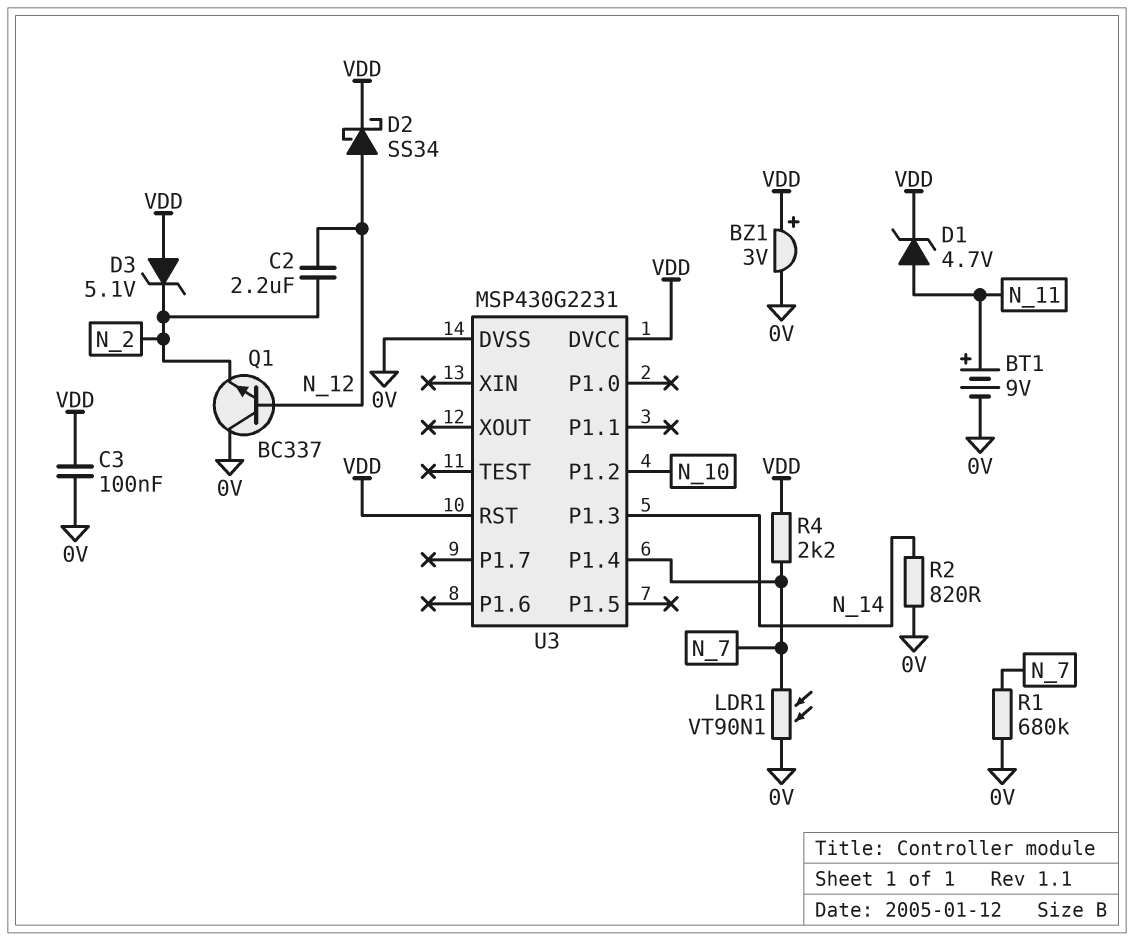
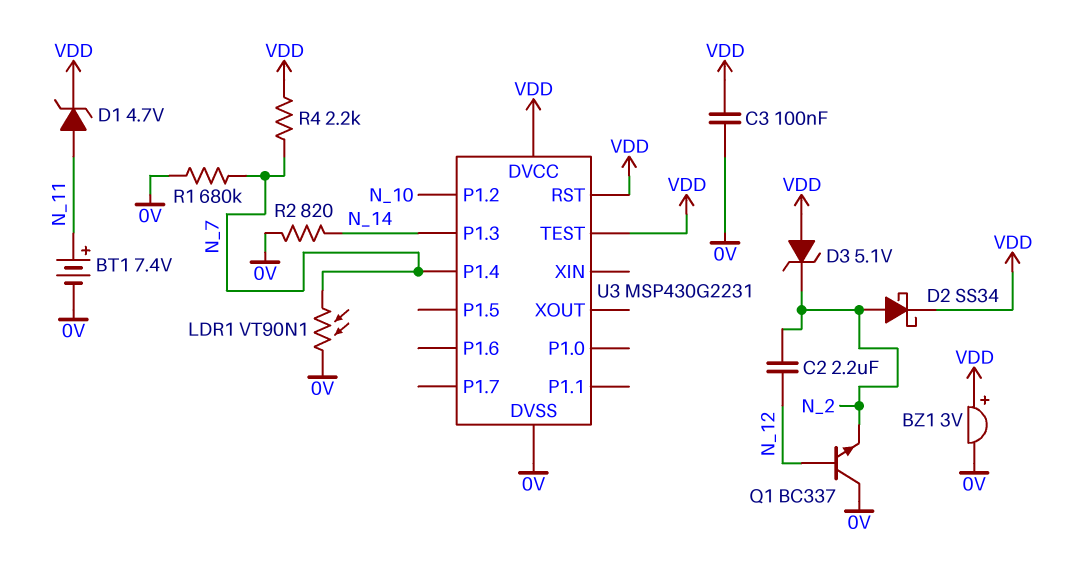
BT1: 9V (plus N_11, minus 0V) -> 7.4V (plus N_11, minus 0V)
D2: schottky SS34 (A N_12, K VDD) -> schottky SS34 (A N_2, K VDD)
U3 pin TEST: none -> VDD

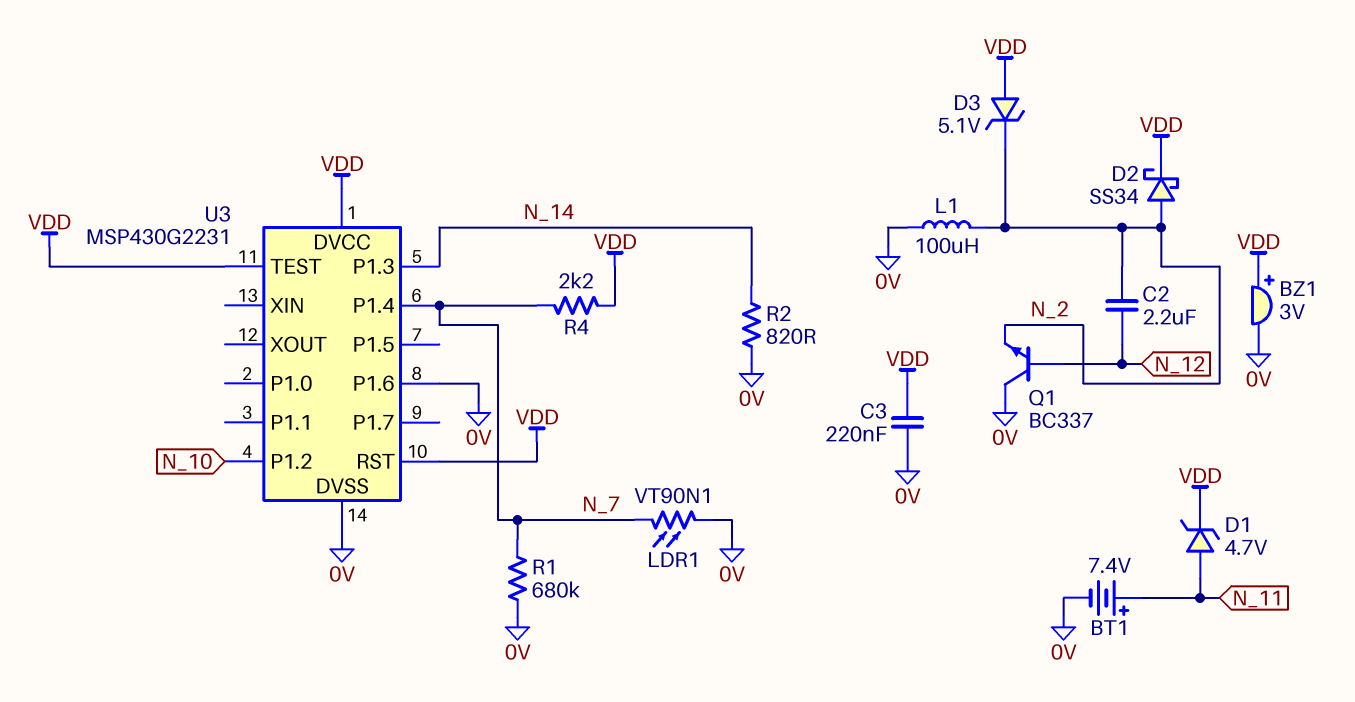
C3: 100nF (0V, VDD) -> 220nF (0V, VDD)
L1: none -> 100uH (0V, N_2)
U3 pin P1.6: none -> 0V

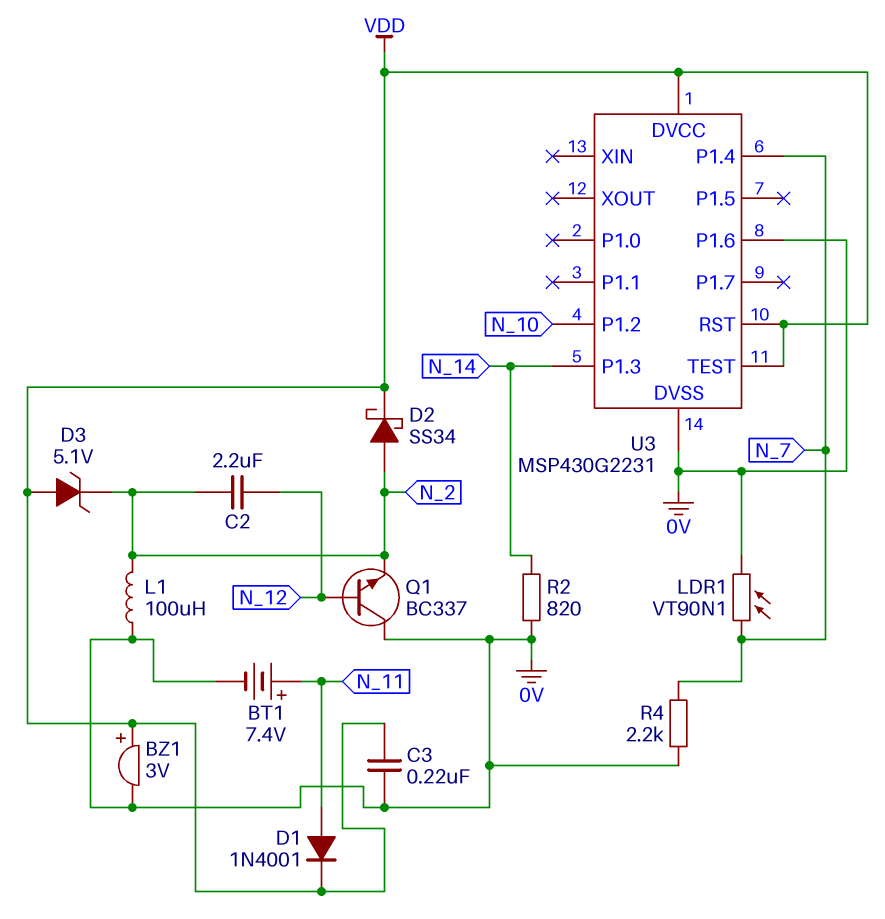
D1: zener 4.7V (A N_11, K VDD) -> diode 1N4001 (A N_11, K VDD)
R1: 680k (0V, N_7) -> none
R4: 2.2k (N_7, VDD) -> 2.2k (0V, N_7)

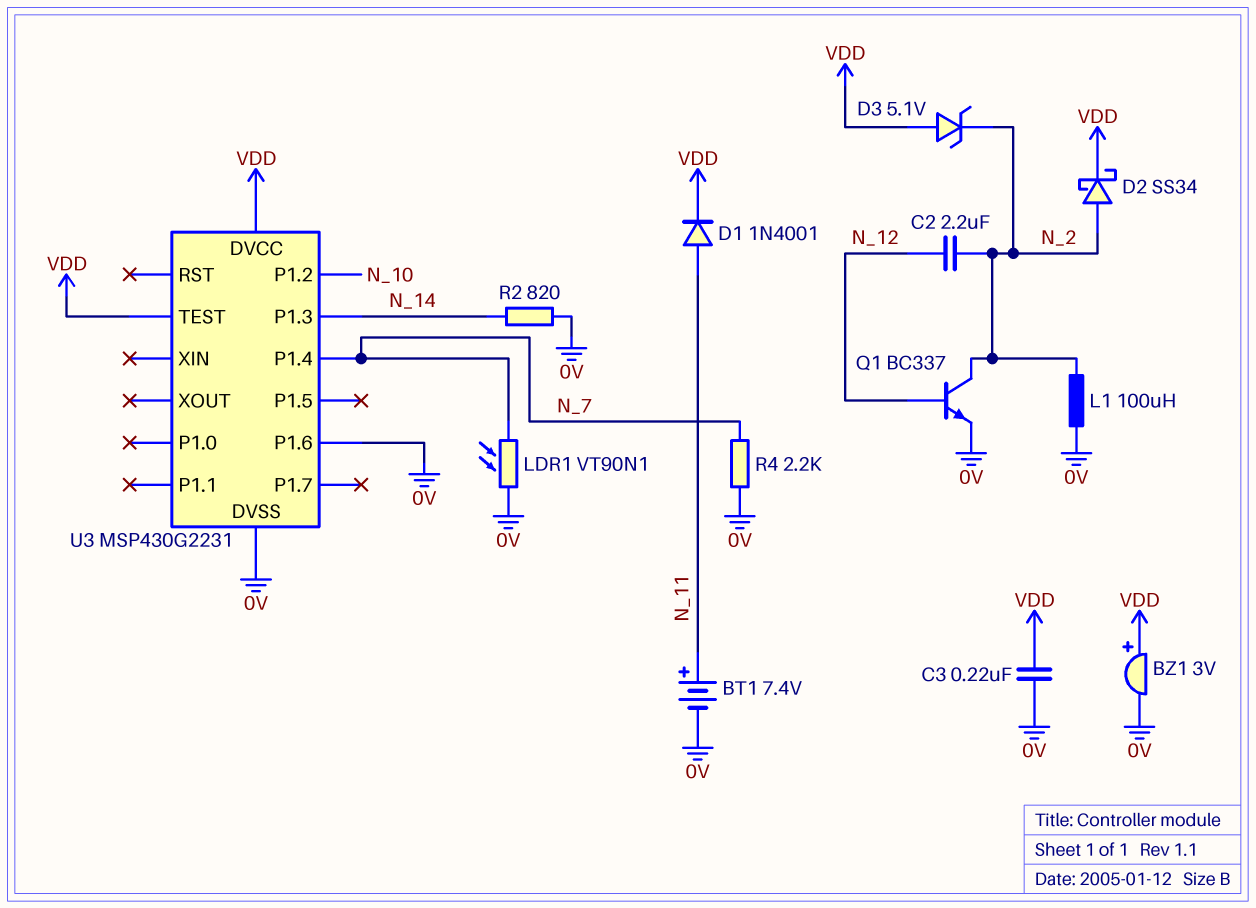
Q1: NPN BC337 (B N_12, C 0V, E N_2) -> NPN BC337 (B N_12, C N_2, E 0V)
U3 pin RST: VDD -> none

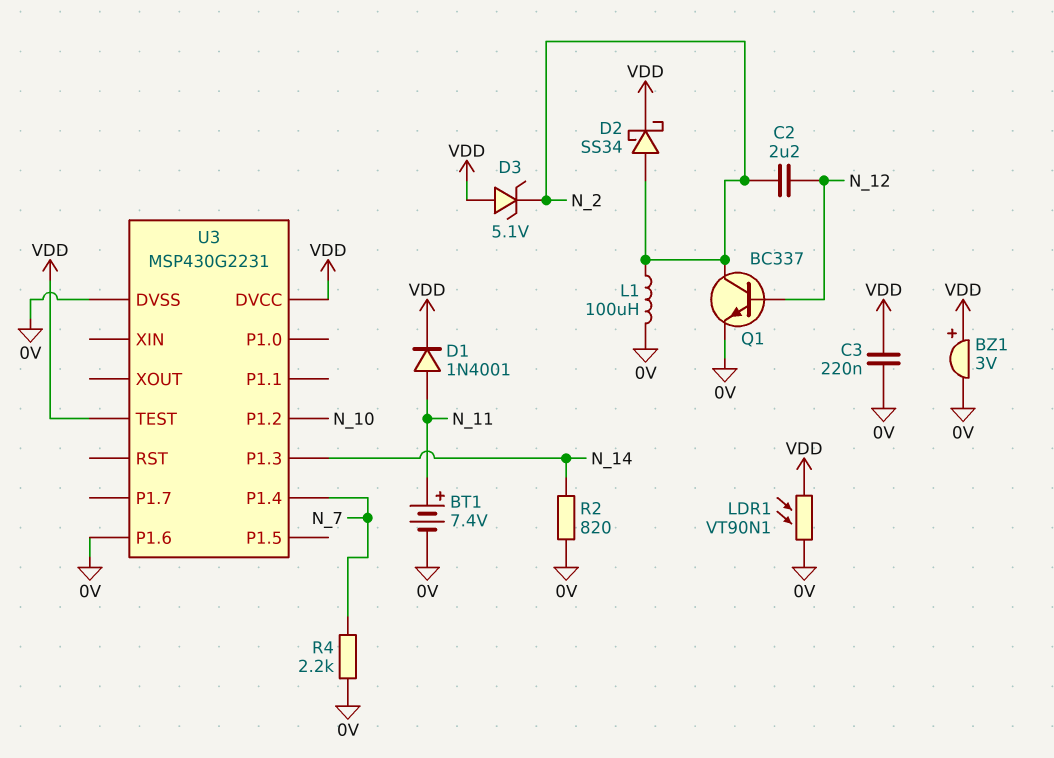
LDR1: VT90N1 (0V, N_7) -> VT90N1 (0V, VDD)

